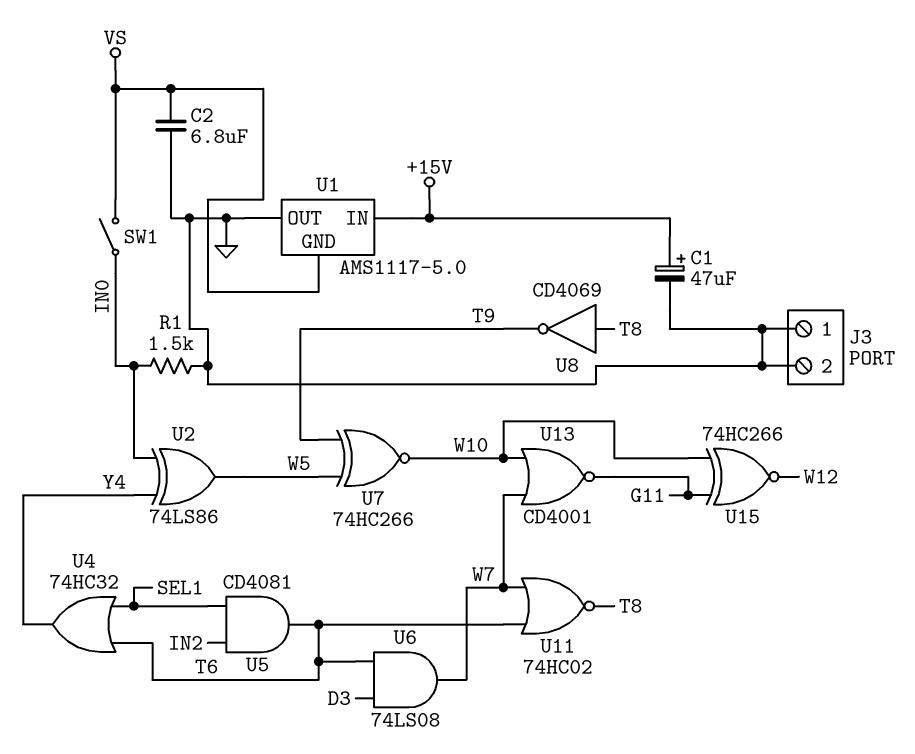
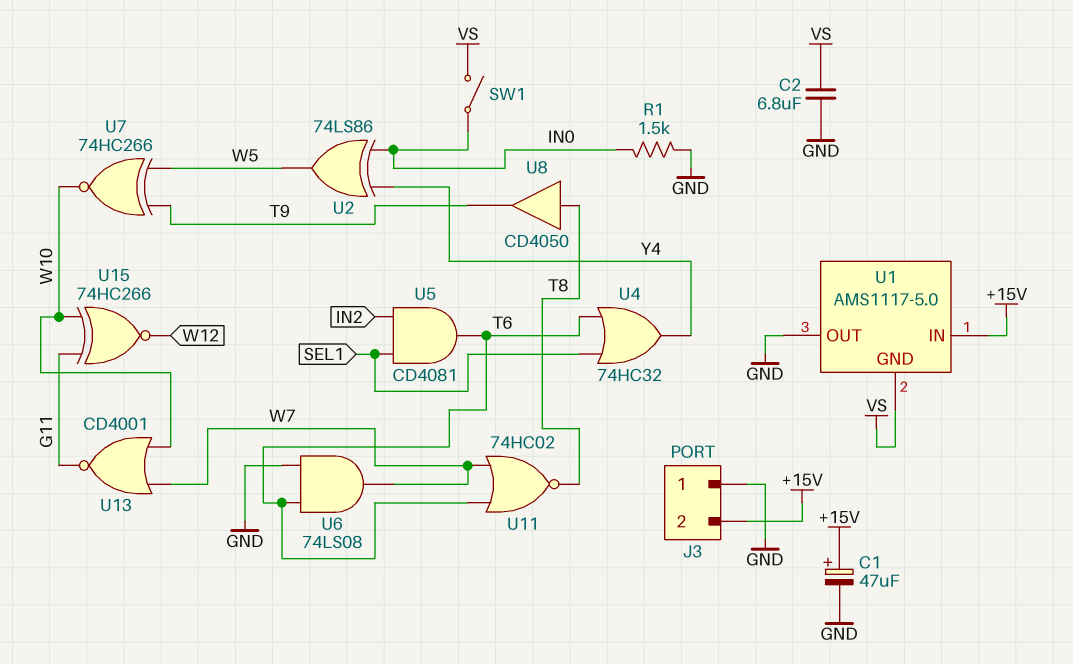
J3 pin 2: GND -> +15V
U6: AND 74LS08 (in D3, in T6, out W7) -> AND 74LS08 (in GND, in T6, out W7)
U8: NOT CD4069 (in T8, out T9) -> buffer CD4050 (in T8, out T9)

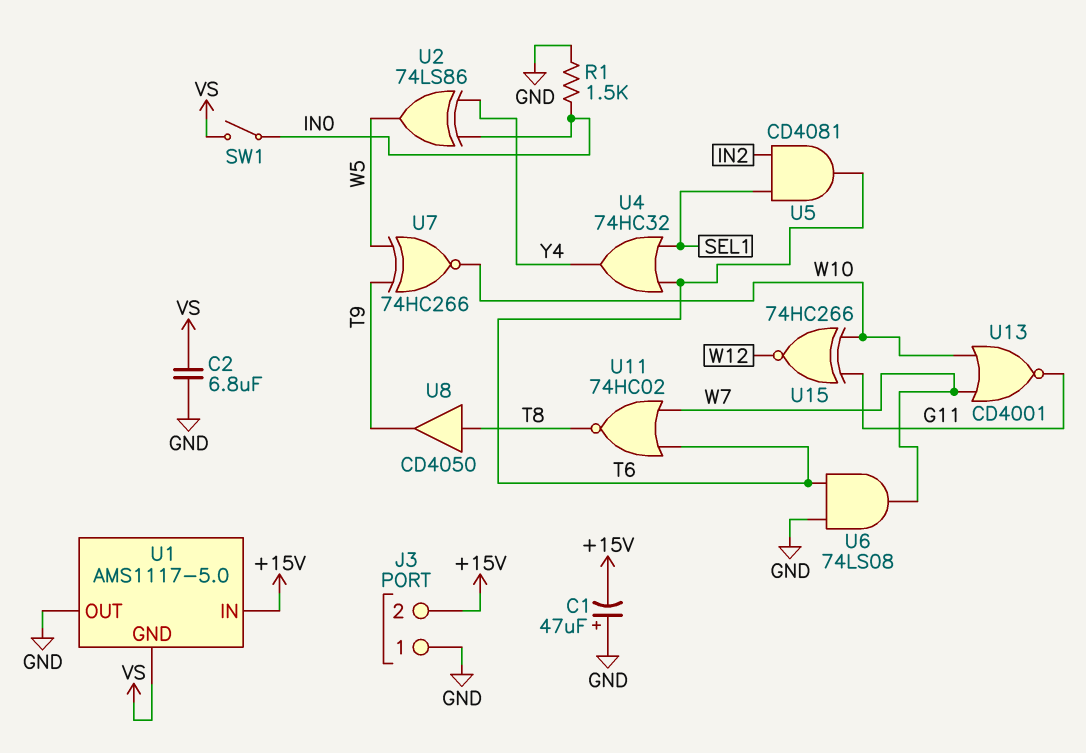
C1: 47uF (plus +15V, minus GND) -> 47uF (plus GND, minus +15V)

